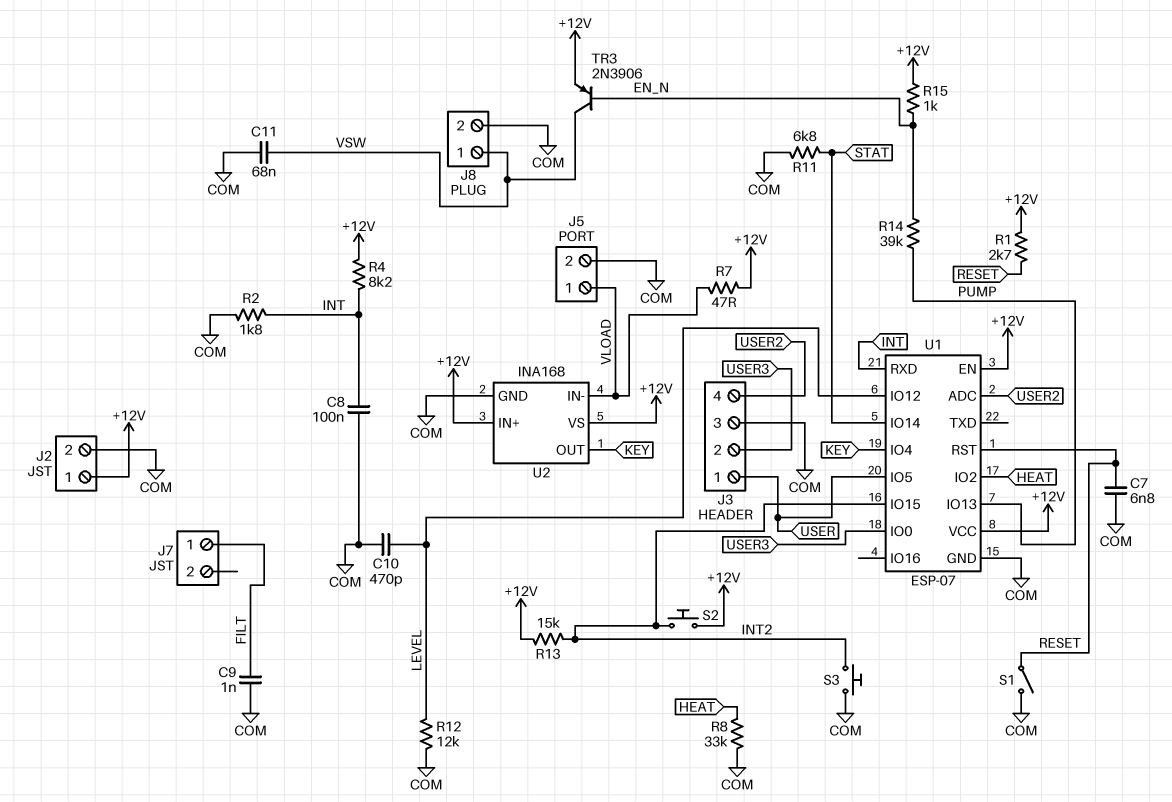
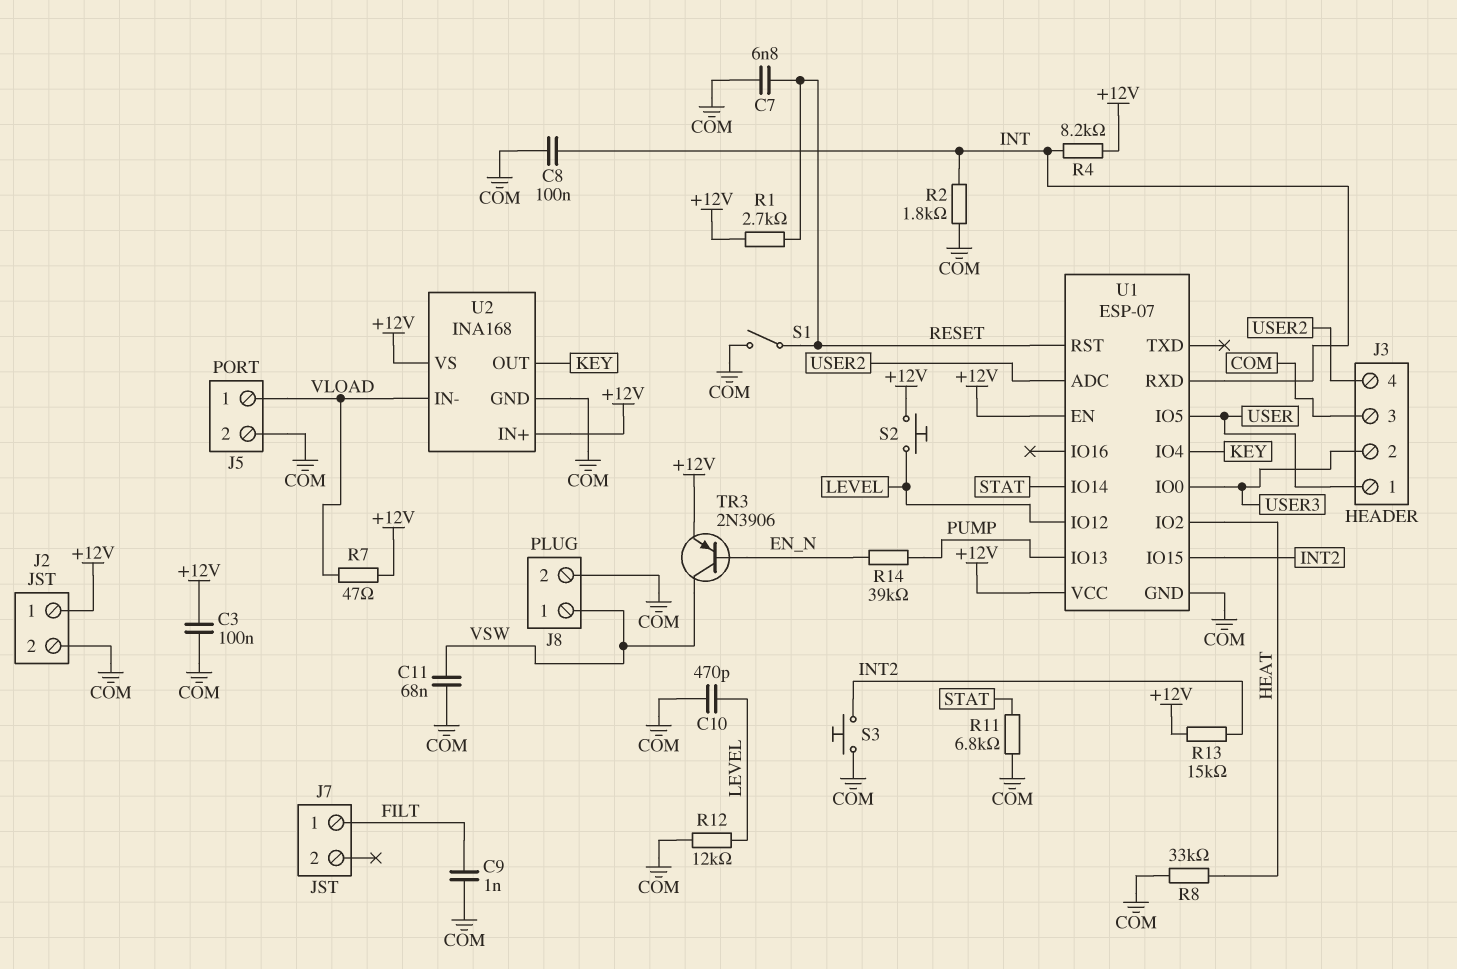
C3: none -> 100nF (+12V, COM)
R15: 1k (+12V, EN_N) -> none
S2: button (+12V, INT2) -> button (+12V, LEVEL)

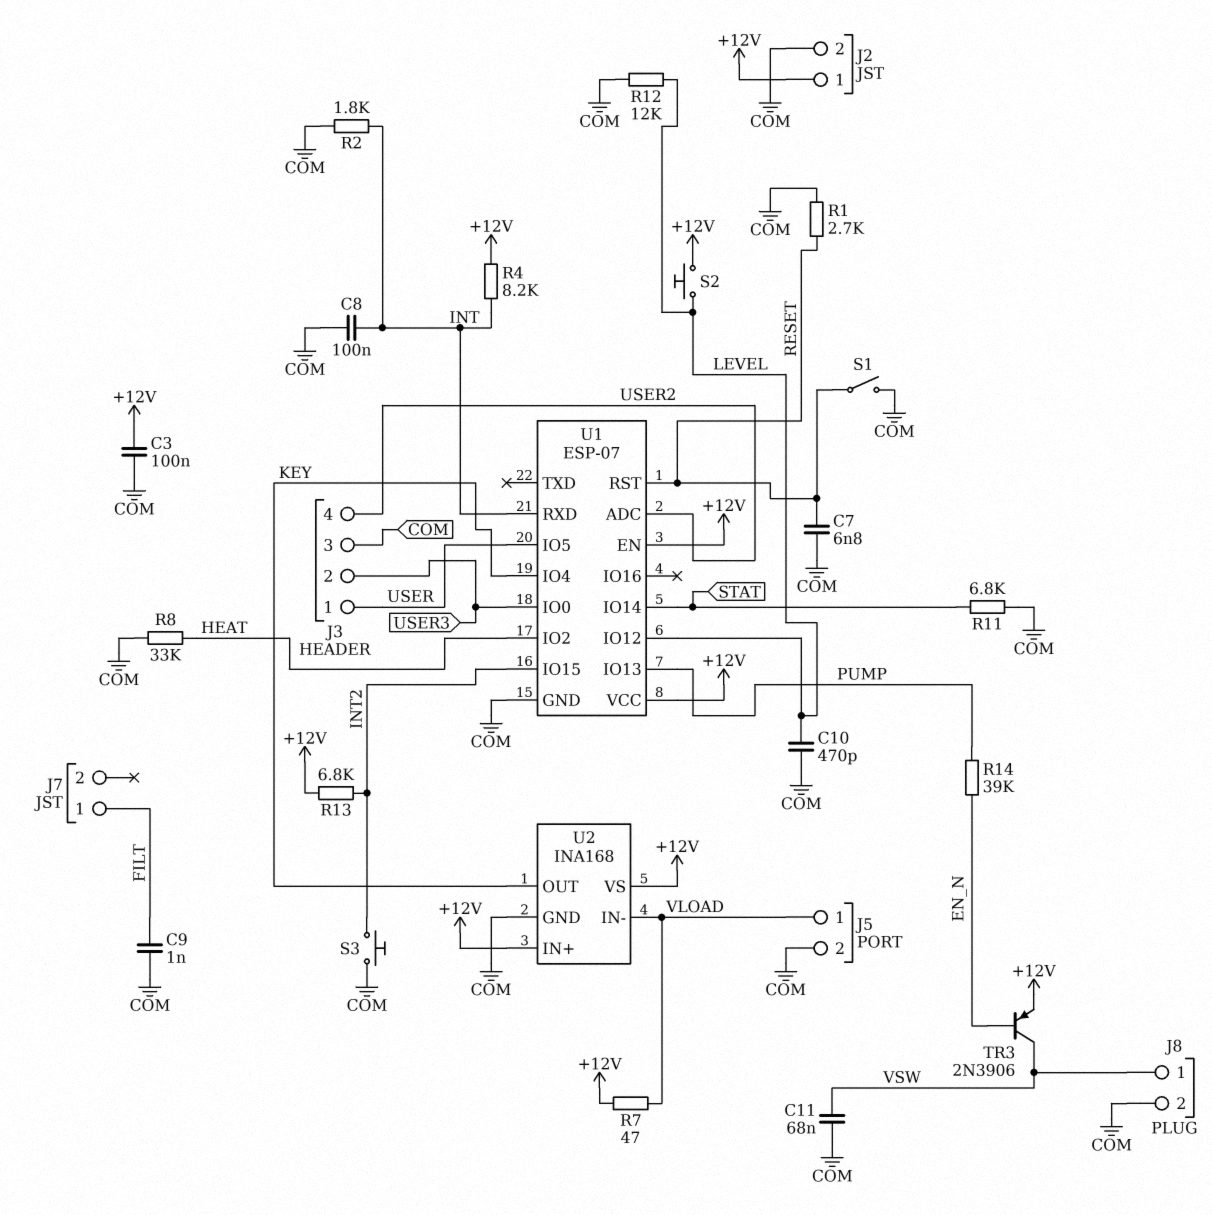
R1: 2.7k (+12V, RESET) -> 2.7k (COM, RESET)
R13: 15k (+12V, INT2) -> 6.8k (+12V, INT2)

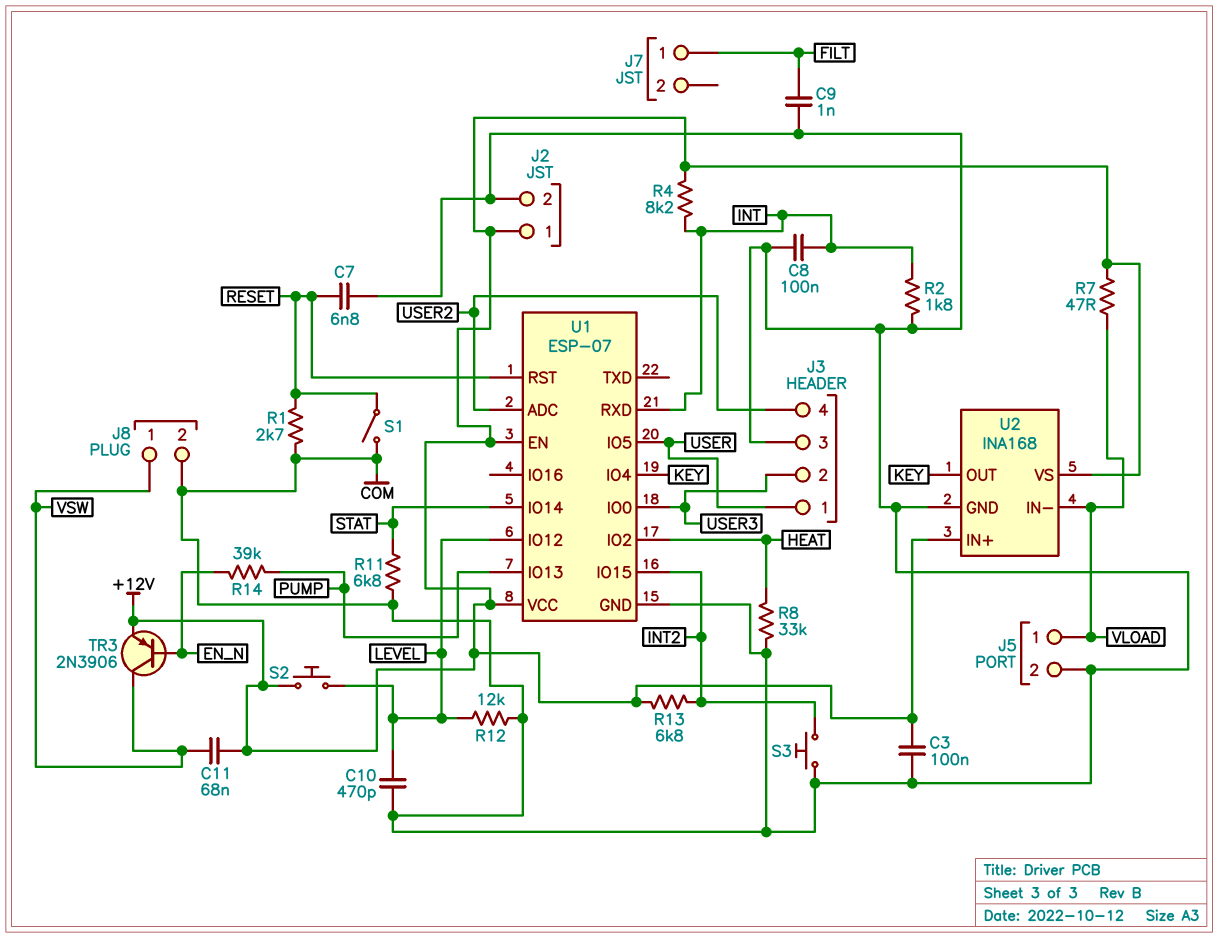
C11: 68nF (COM, VSW) -> 68nF (+12V, VSW)

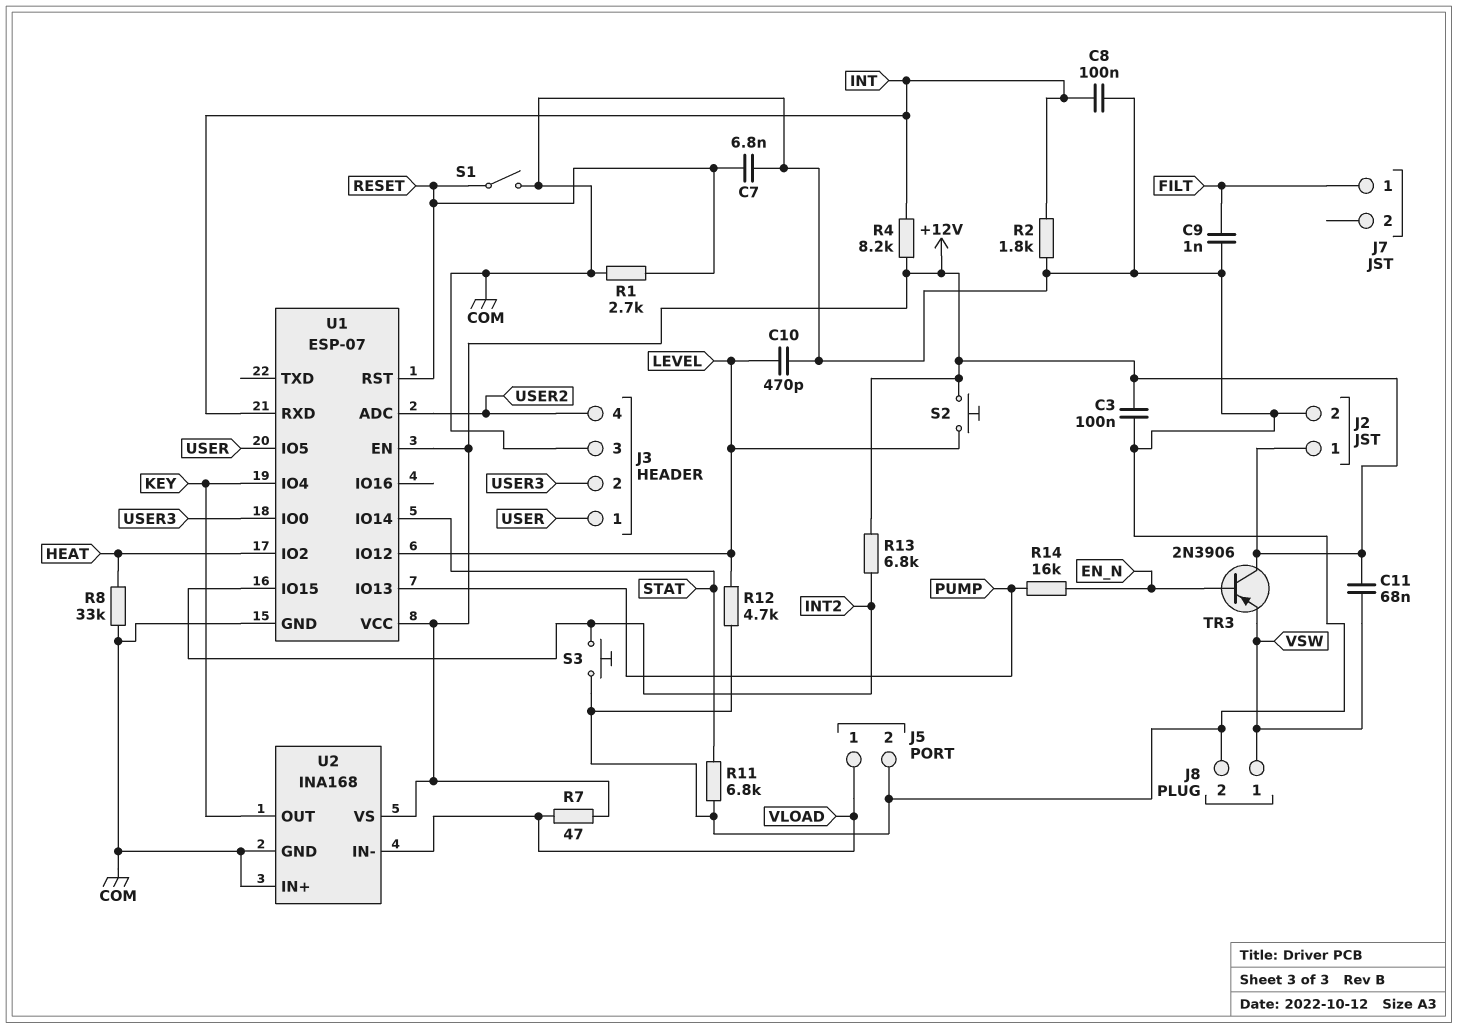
R12: 12k (COM, LEVEL) -> 4.7k (COM, LEVEL)
R14: 39k (EN_N, PUMP) -> 16k (EN_N, PUMP)
TR3: PNP 2N3906 (B EN_N, C VSW, E +12V) -> PNP 2N3906 (B EN_N, C +12V, E VSW)
U2 pin IN+: +12V -> COM

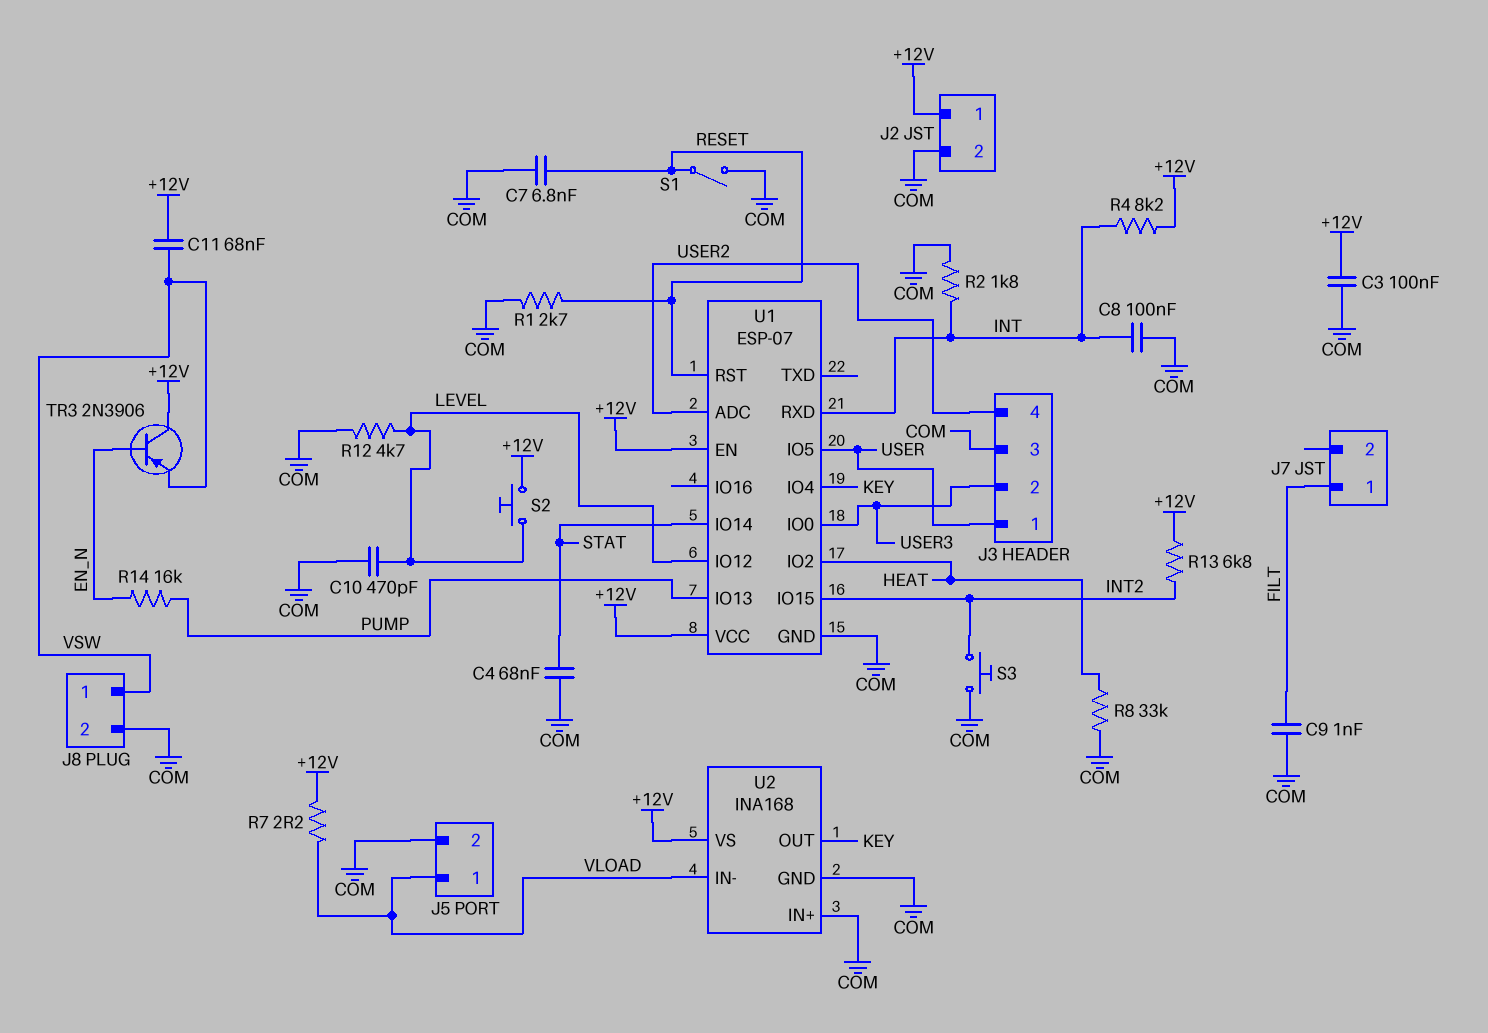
C4: none -> 68nF (COM, STAT)
R7: 47 (+12V, VLOAD) -> 2.2 (+12V, VLOAD)
R11: 6.8k (COM, STAT) -> none

